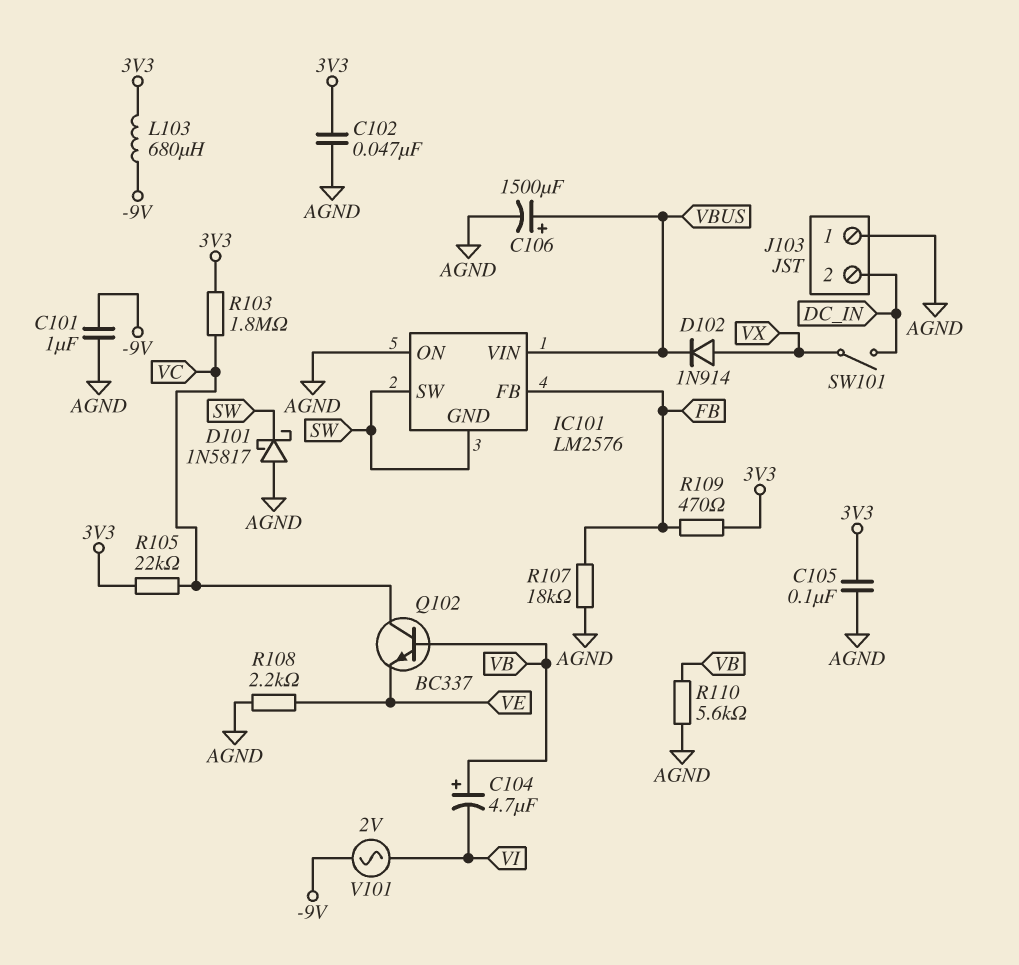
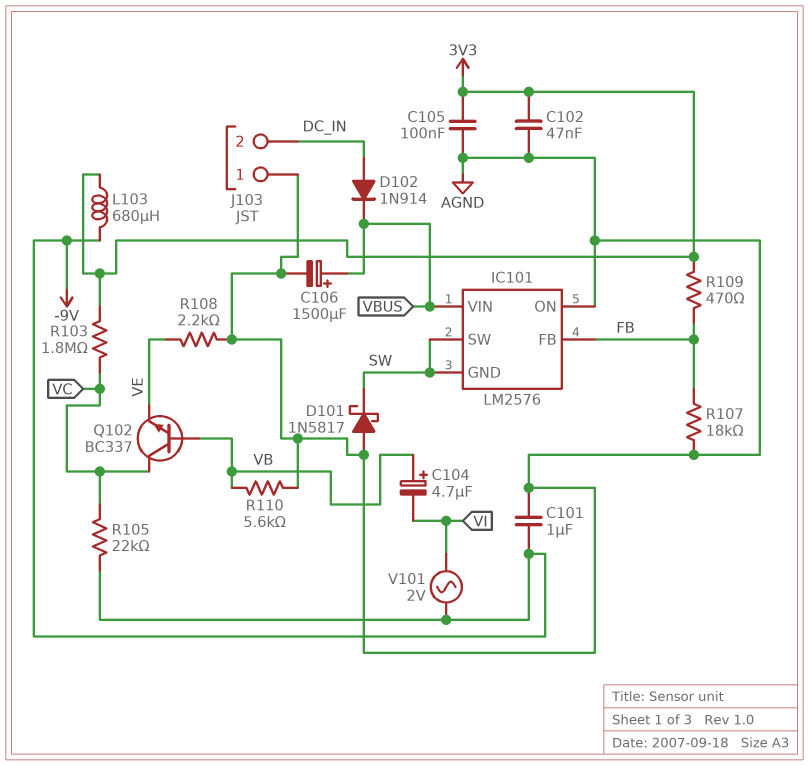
D102: diode 1N914 (A VX, K VBUS) -> diode 1N914 (A DC_IN, K VBUS)
R105: 22k (3V3, VC) -> 22k (-9V, VC)
SW101: switch (DC_IN, VX) -> none

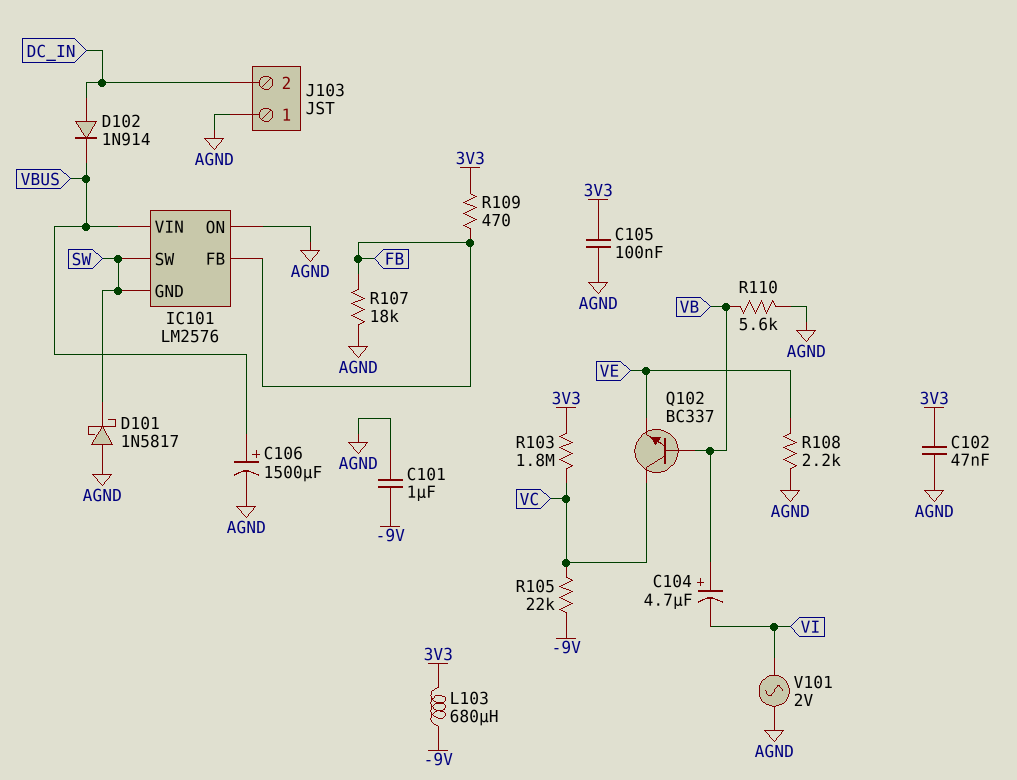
V101: AC 2V (-9V, VI) -> AC 2V (AGND, VI)

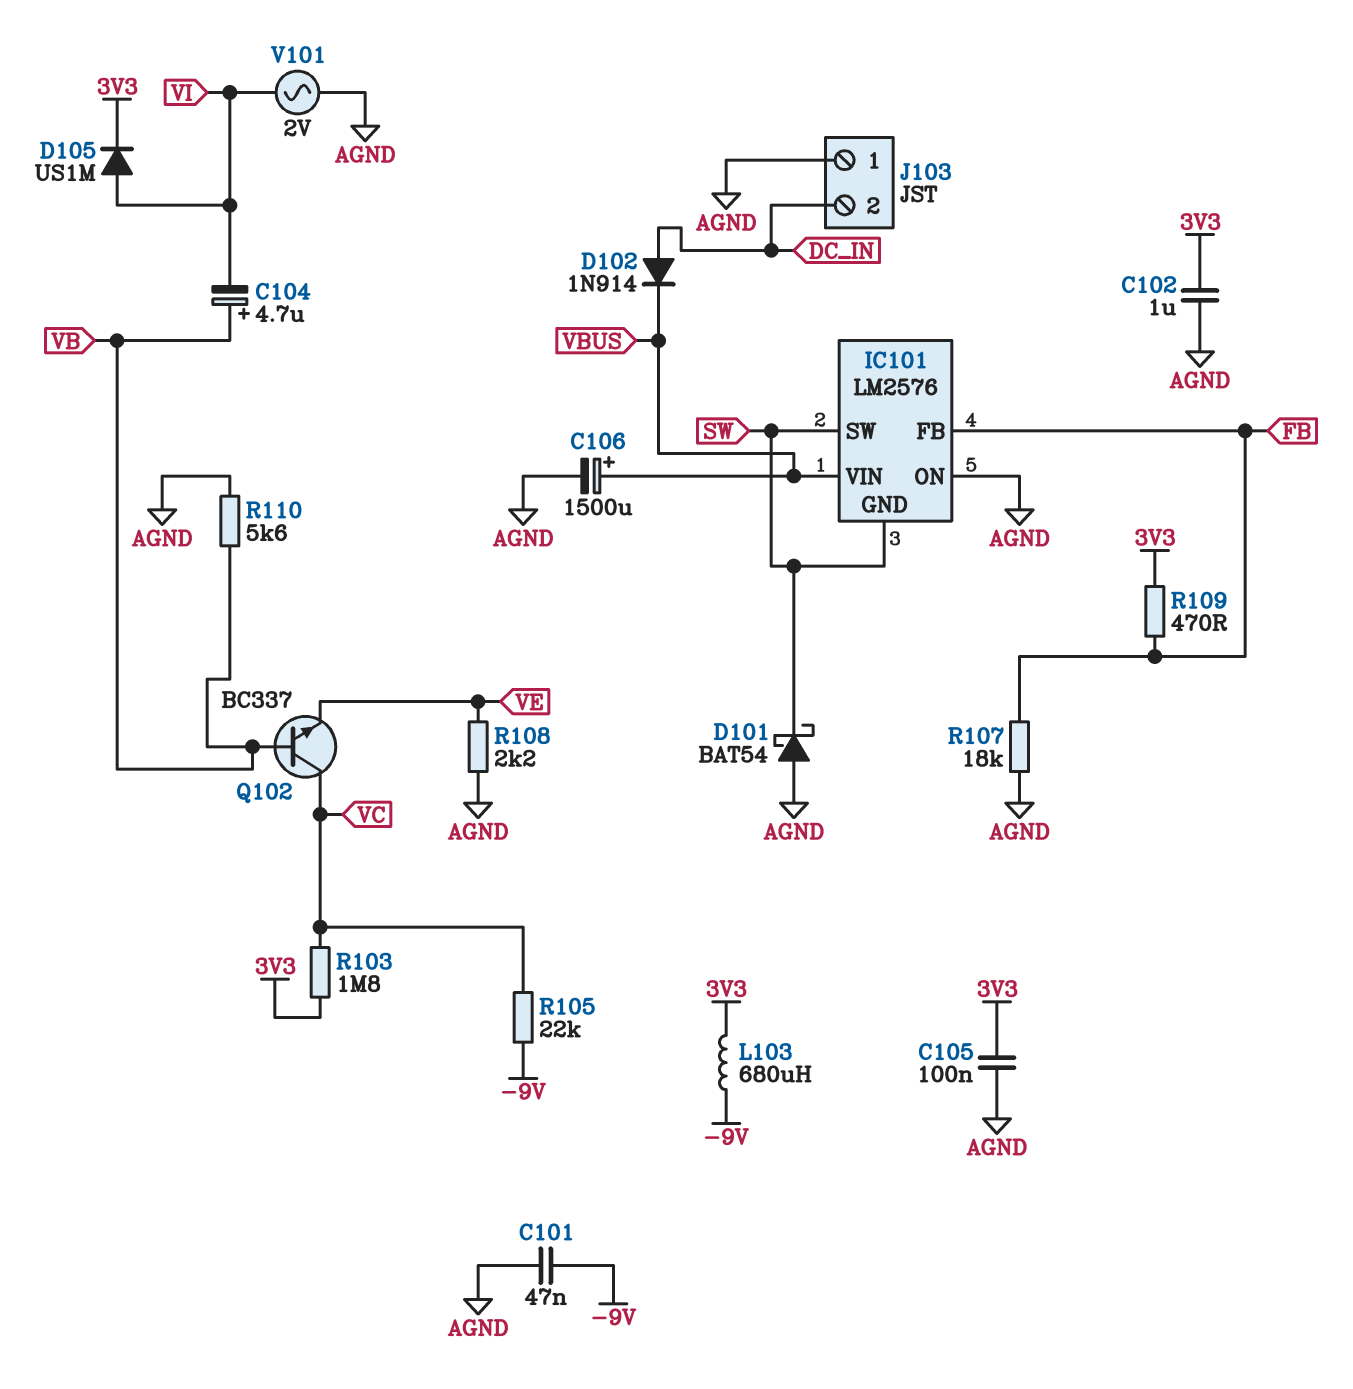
C101: 1uF (-9V, AGND) -> 47nF (-9V, AGND)
C102: 47nF (3V3, AGND) -> 1uF (3V3, AGND)
D101: schottky 1N5817 (A AGND, K SW) -> schottky BAT54 (A AGND, K SW)
D105: none -> diode US1M (A VI, K 3V3)

